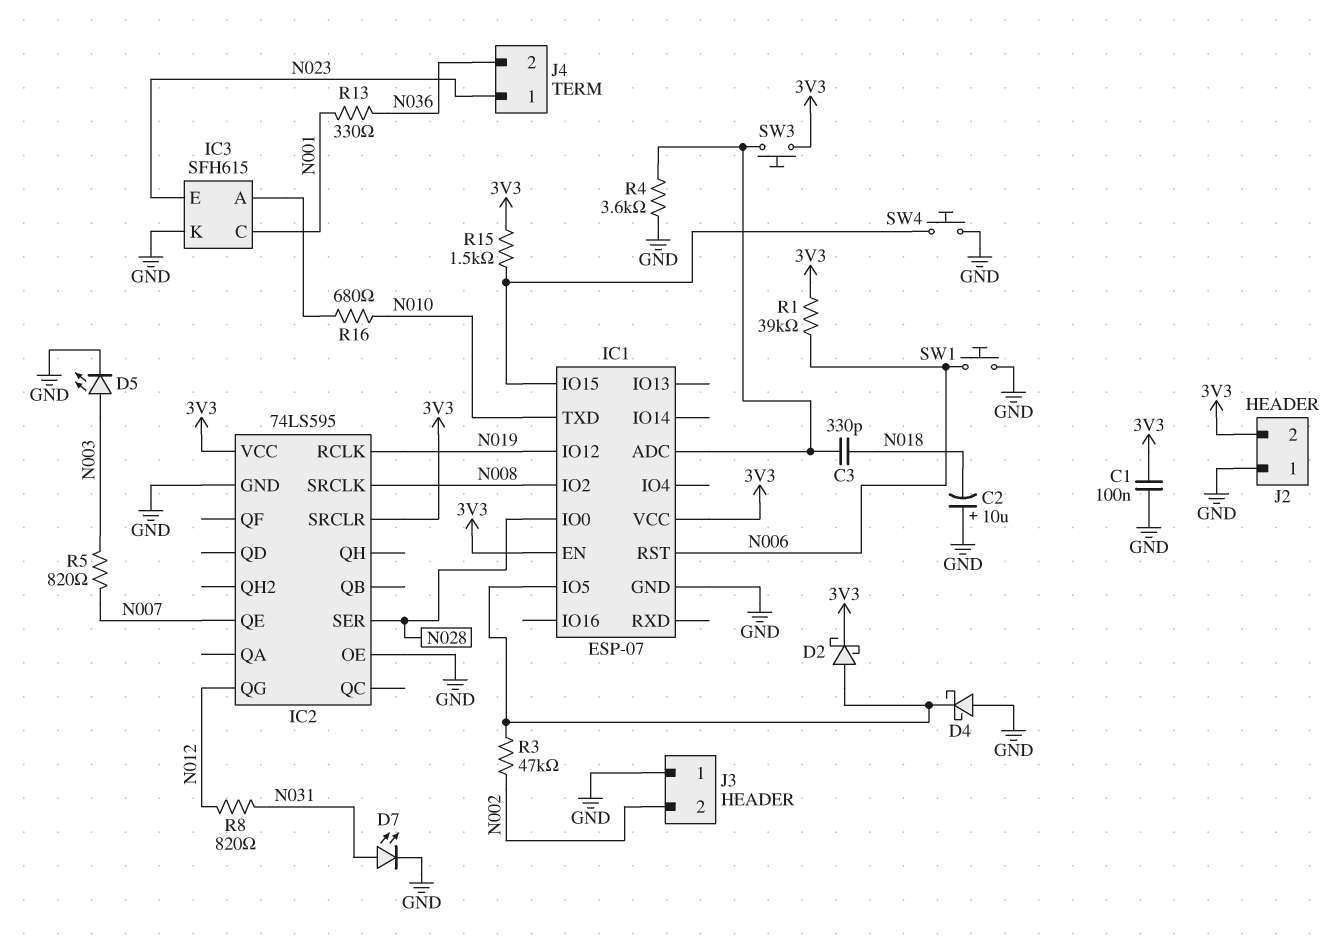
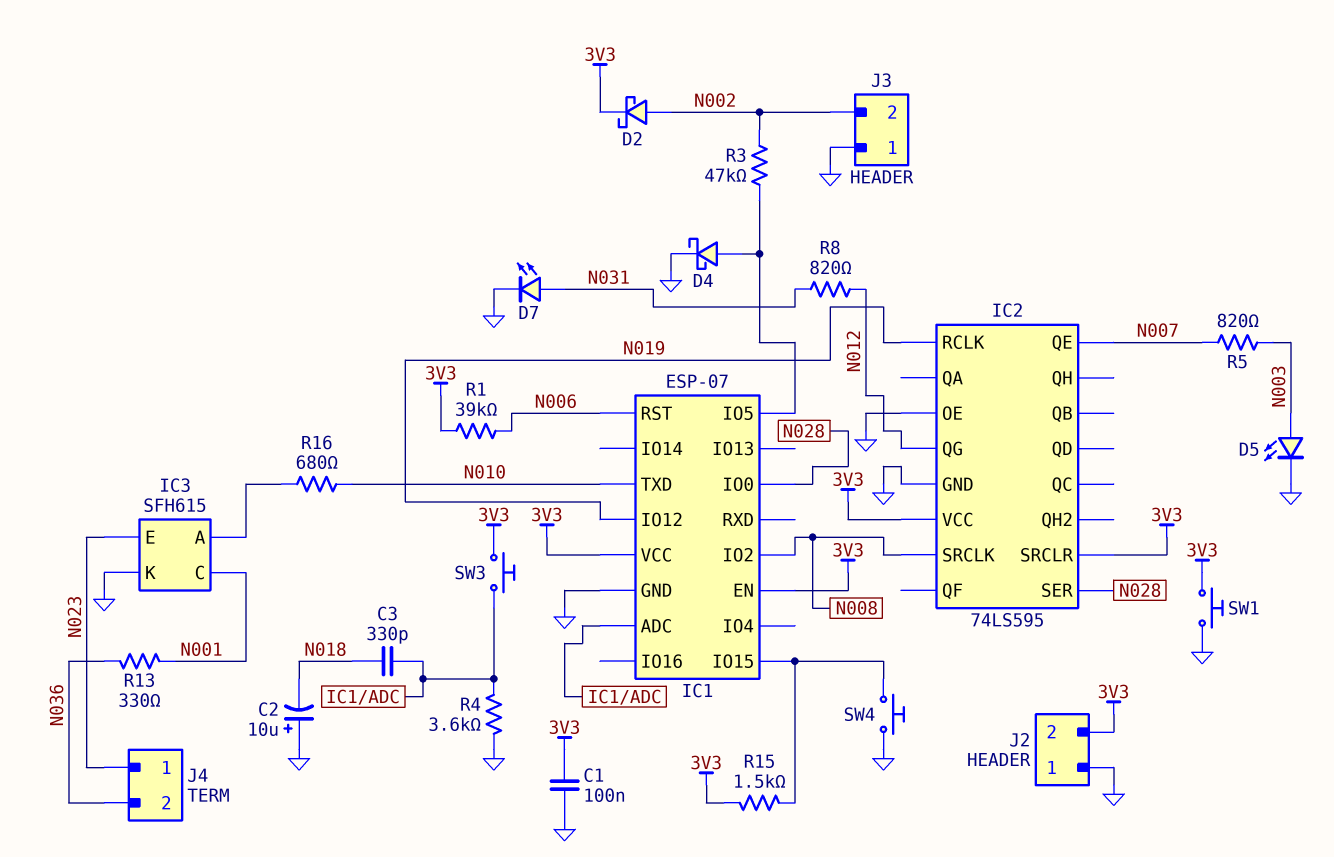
D2: schottky (A IC1/IO5, K 3V3) -> schottky (A N002, K 3V3)
D4: schottky (A GND, K IC1/IO5) -> schottky (A IC1/IO5, K GND)
SW1: button (GND, N006) -> button (3V3, GND)

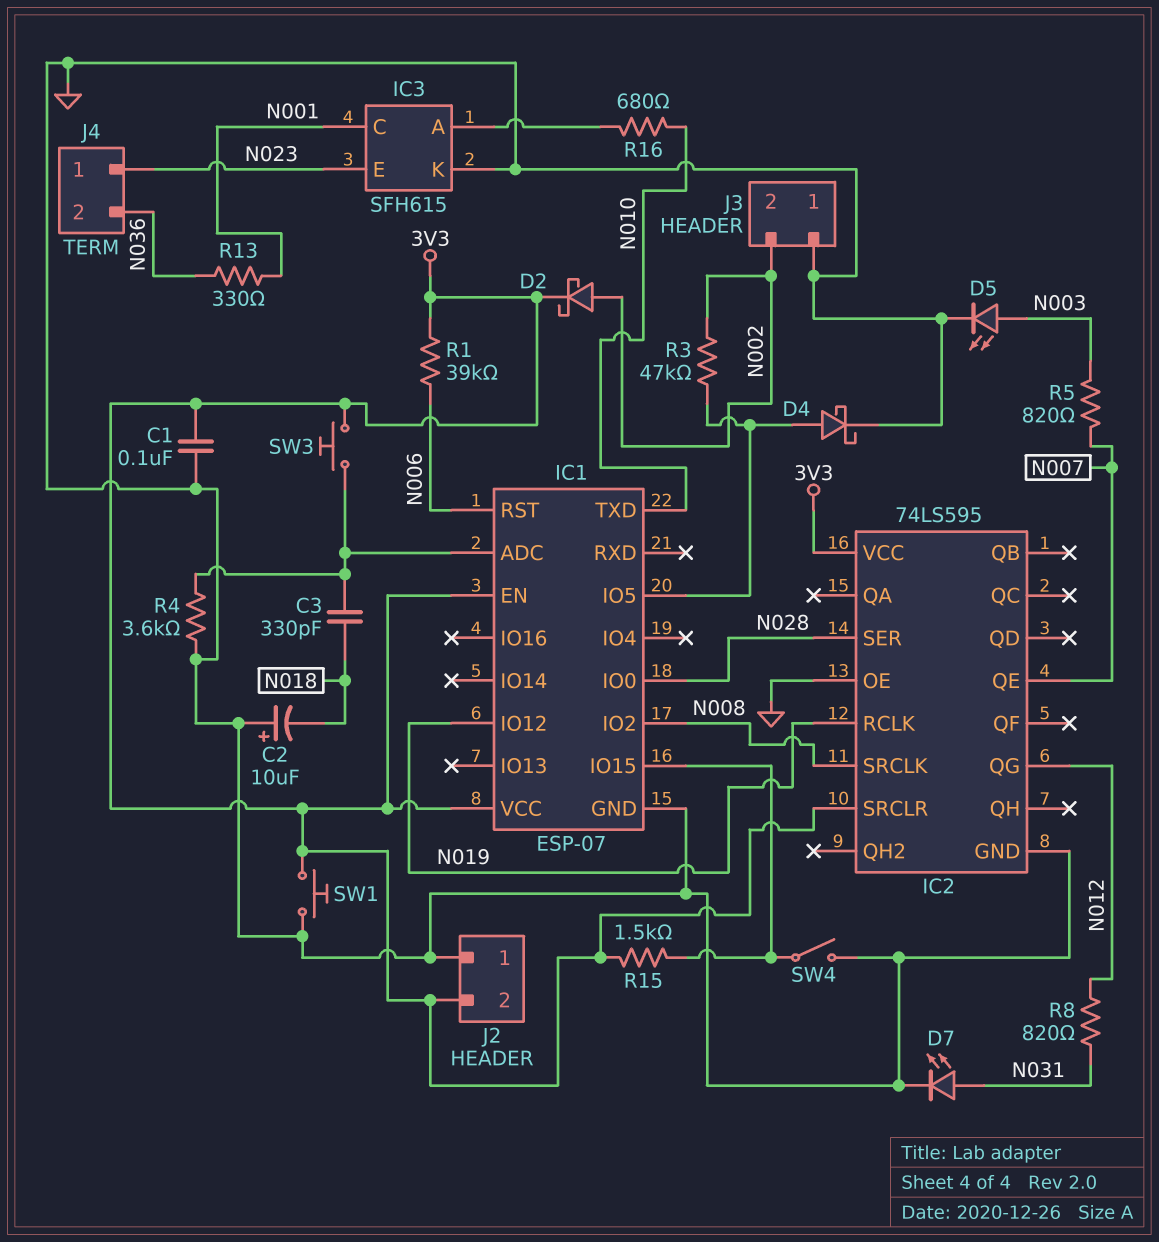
SW4: button (GND, IC1/IO15) -> switch (GND, IC1/IO15)

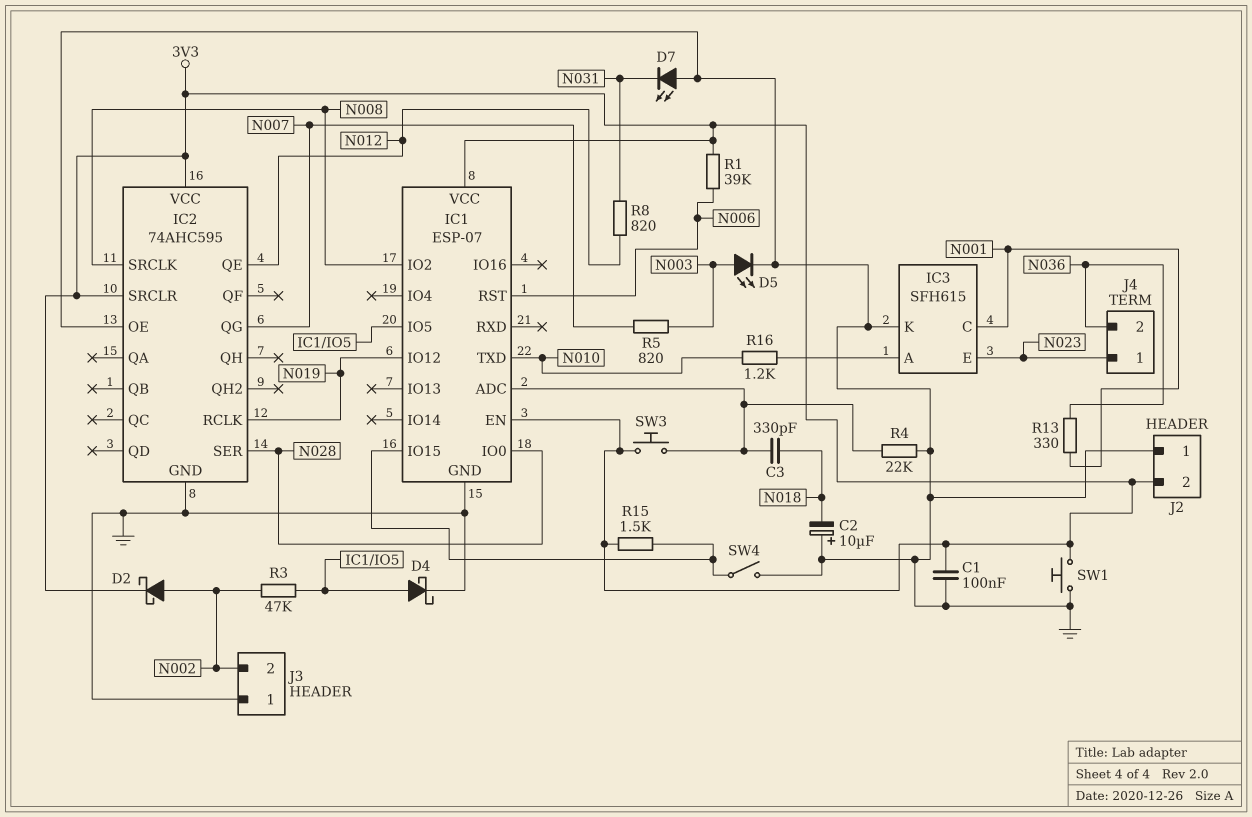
D7: LED (A N031, K GND) -> LED (A GND, K N031)
IC2: 74LS595 -> 74AHC595
IC2 pin QE: N007 -> N012
IC2 pin QG: N012 -> N007
R4: 3.6k (GND, IC1/ADC) -> 22k (GND, IC1/ADC)
R16: 680 (IC3/A, N010) -> 1.2k (IC3/A, N010)

